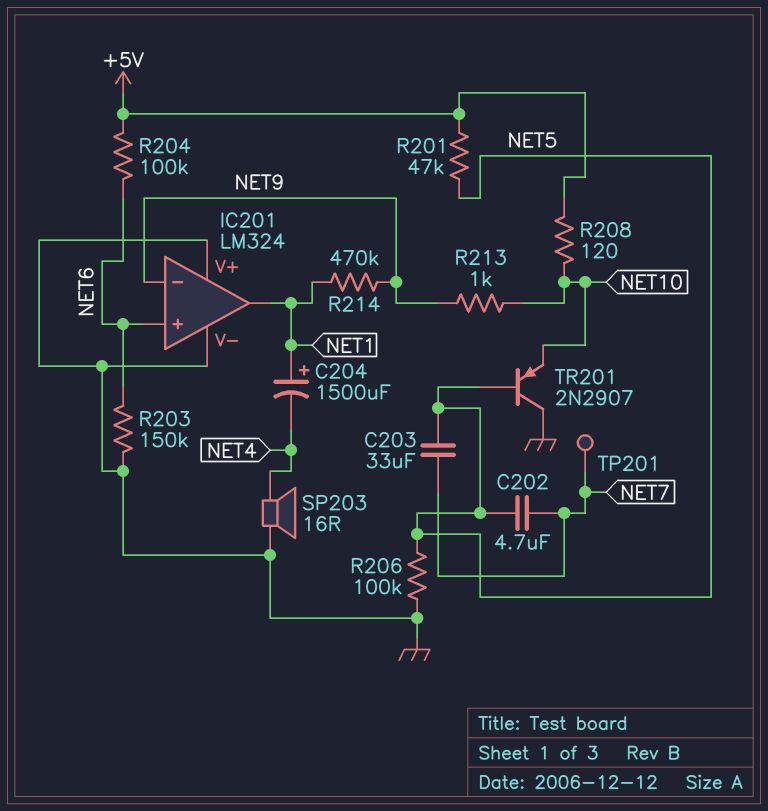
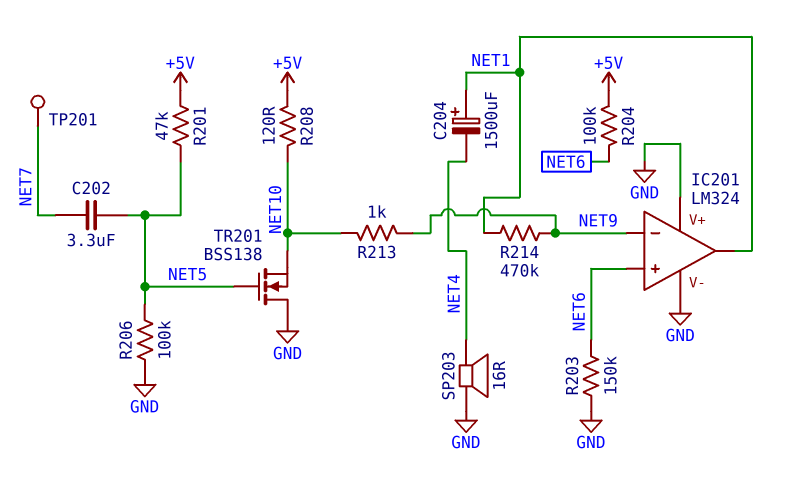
C202: 4.7uF (NET5, NET7) -> 3.3uF (NET5, NET7)
C203: 33uF (NET5, NET7) -> none
TR201: PNP 2N2907 (B NET5, C GND, E NET10) -> NMOS BSS138 (G NET5, D GND, S NET10)

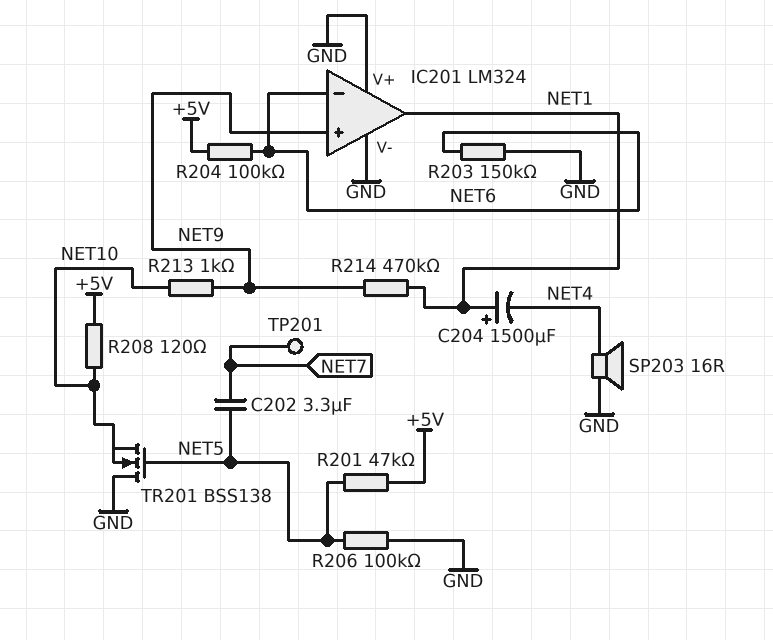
IC201 pin in+: NET6 -> NET9
IC201 pin in-: NET9 -> NET6

